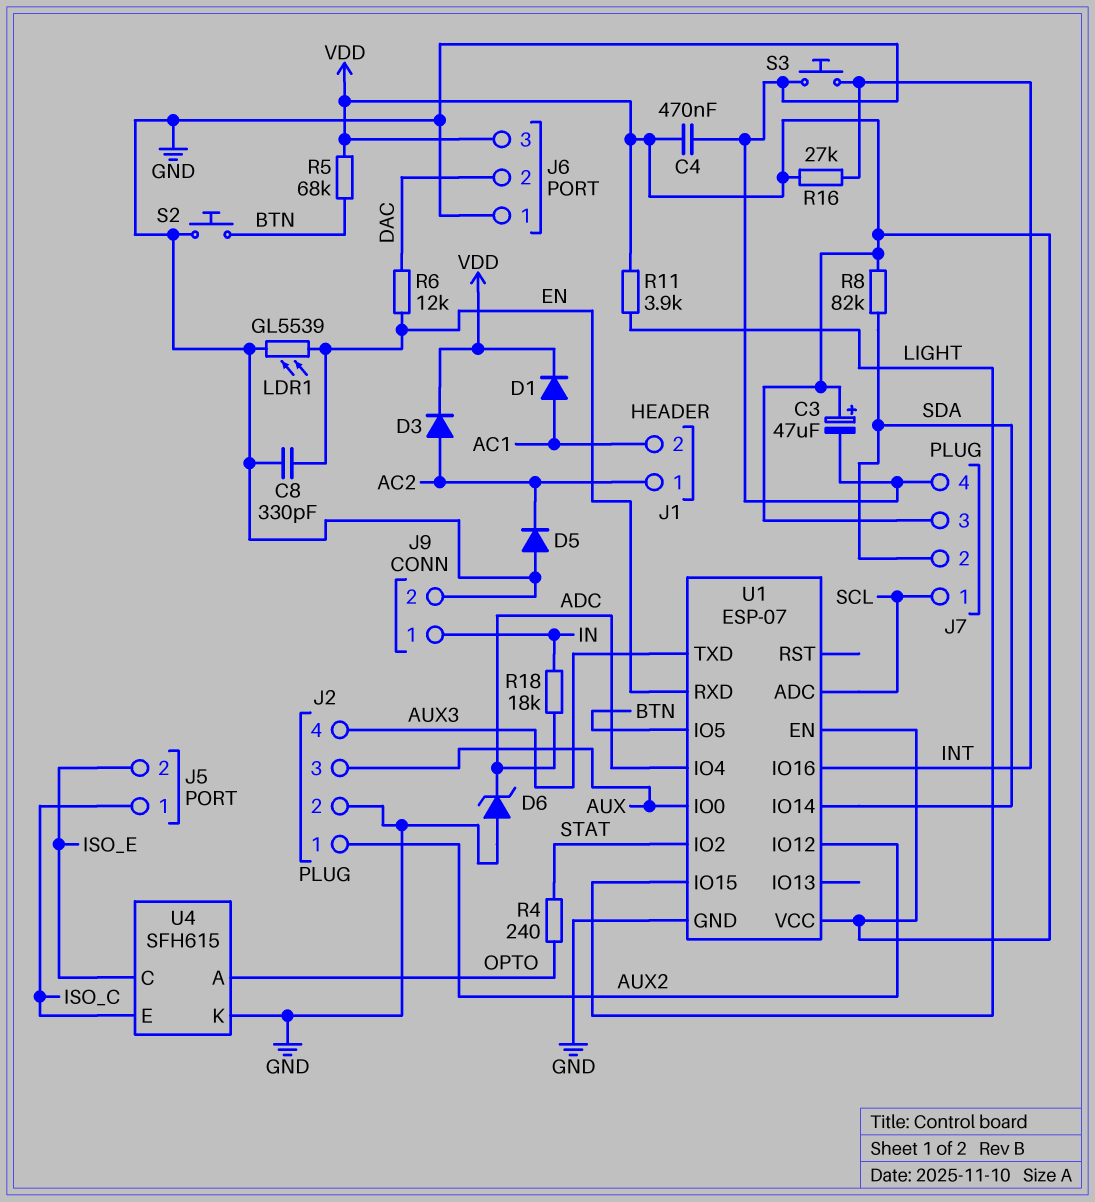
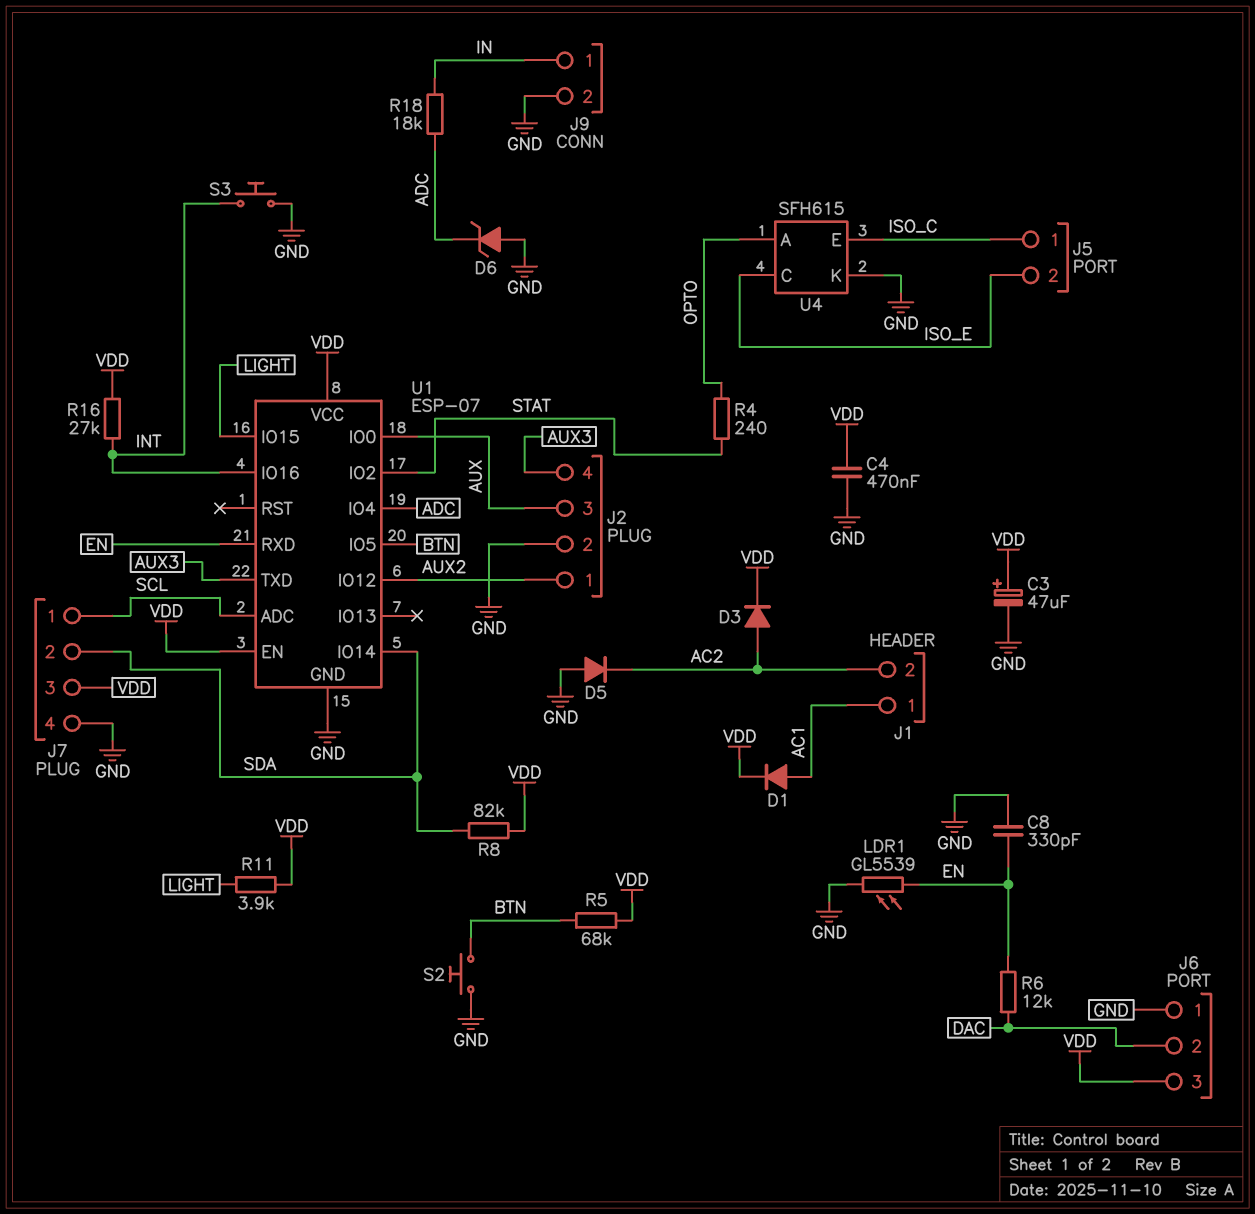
J1 pin 1: AC2 -> AC1
J1 pin 2: AC1 -> AC2

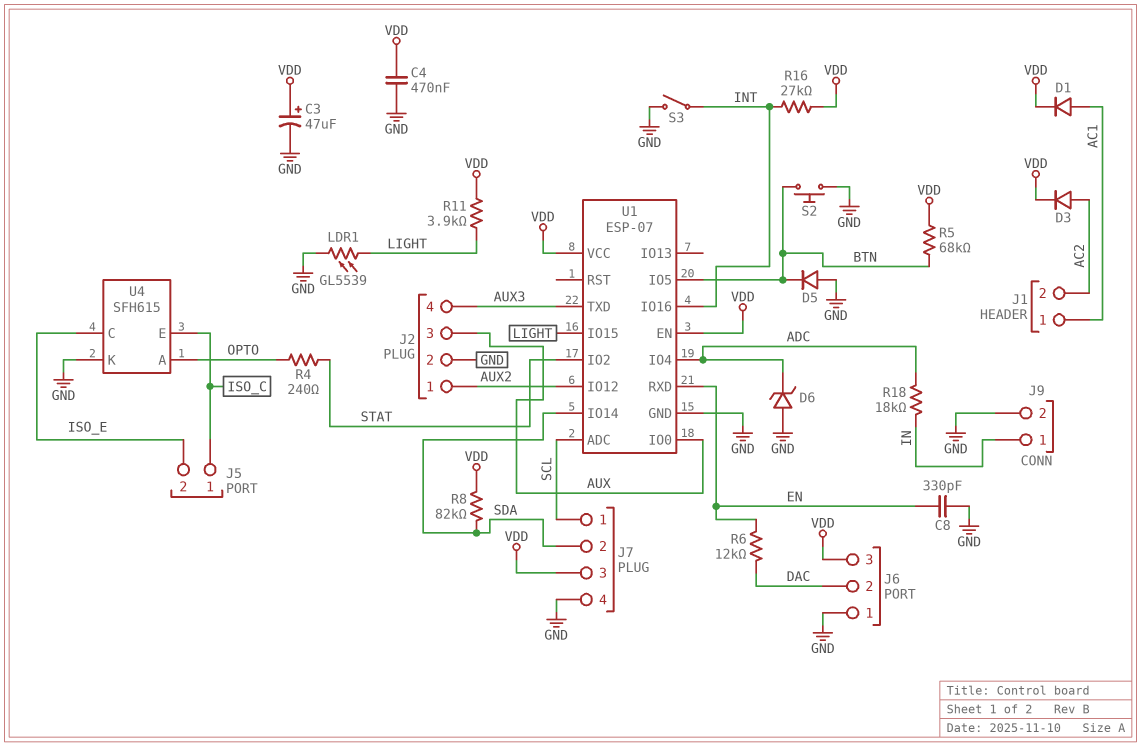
D5: diode (A GND, K AC2) -> diode (A GND, K BTN)
LDR1: GL5539 (EN, GND) -> GL5539 (GND, LIGHT)
S3: button (GND, INT) -> switch (GND, INT)

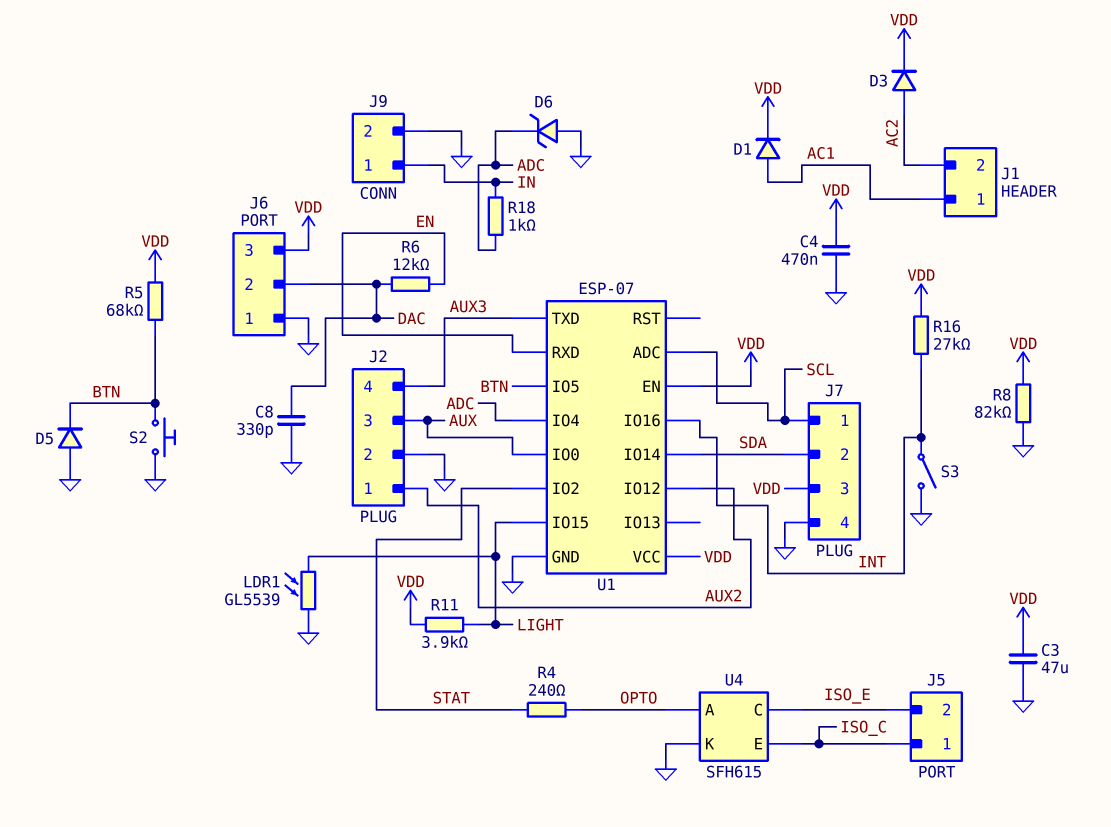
C3: 47uF (plus VDD, minus GND) -> 47uF (GND, VDD)
C8: 330pF (EN, GND) -> 330pF (DAC, GND)
R8: 82k (SDA, VDD) -> 82k (GND, VDD)
R18: 18k (ADC, IN) -> 1k (ADC, IN)

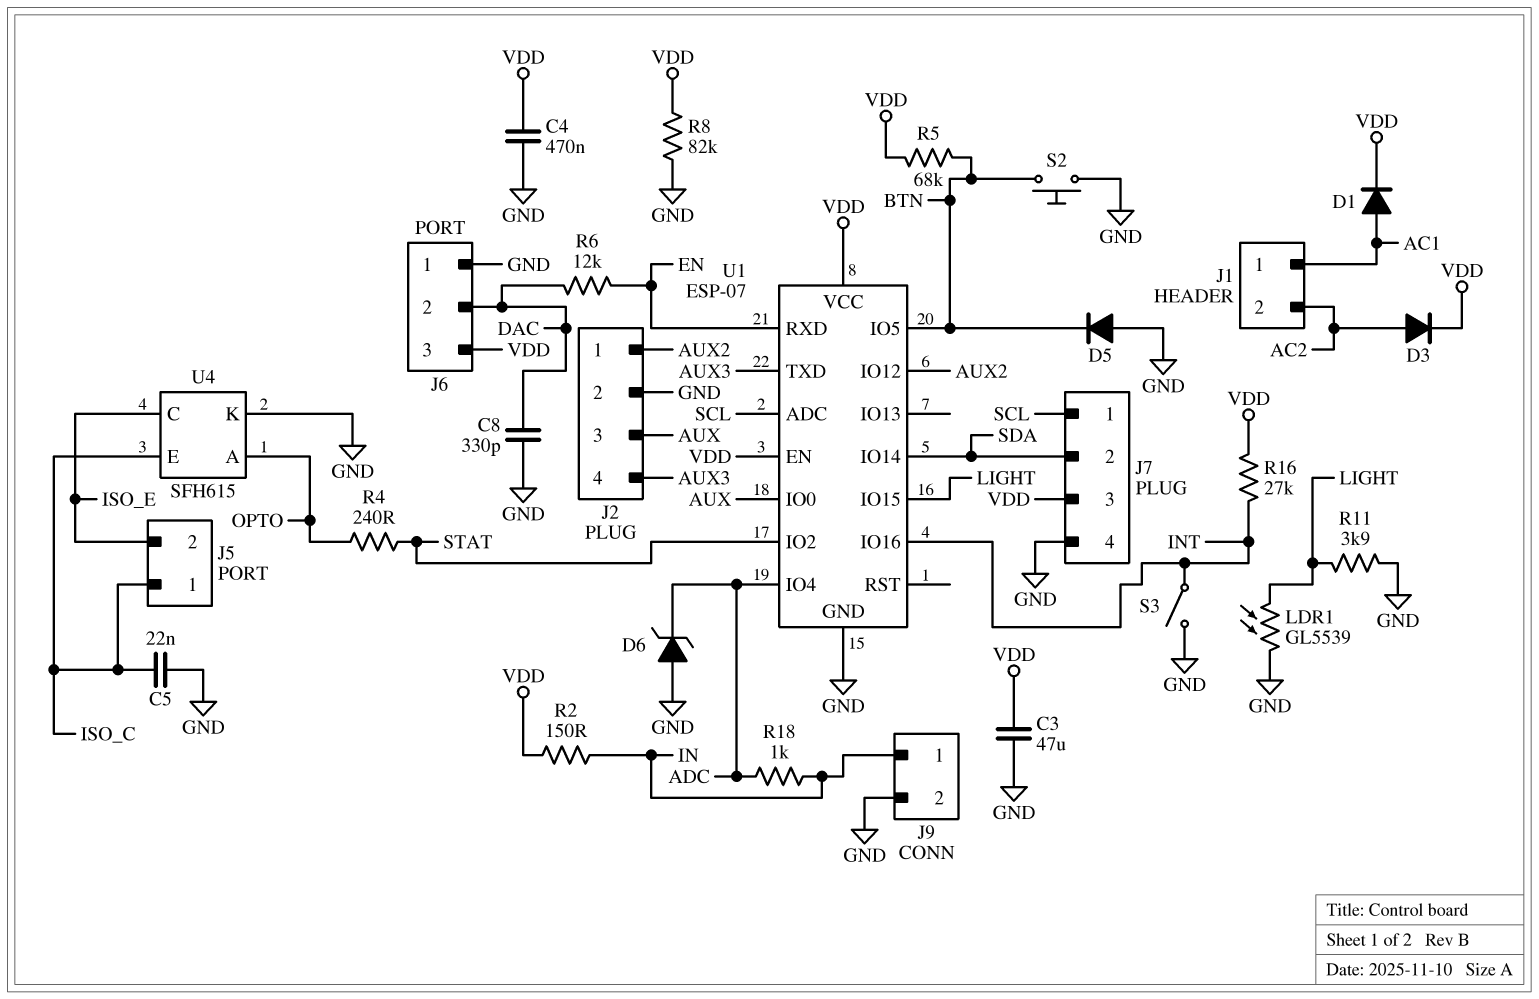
C5: none -> 22nF (GND, ISO_C)
R2: none -> 150 (IN, VDD)
R11: 3.9k (LIGHT, VDD) -> 3.9k (GND, LIGHT)

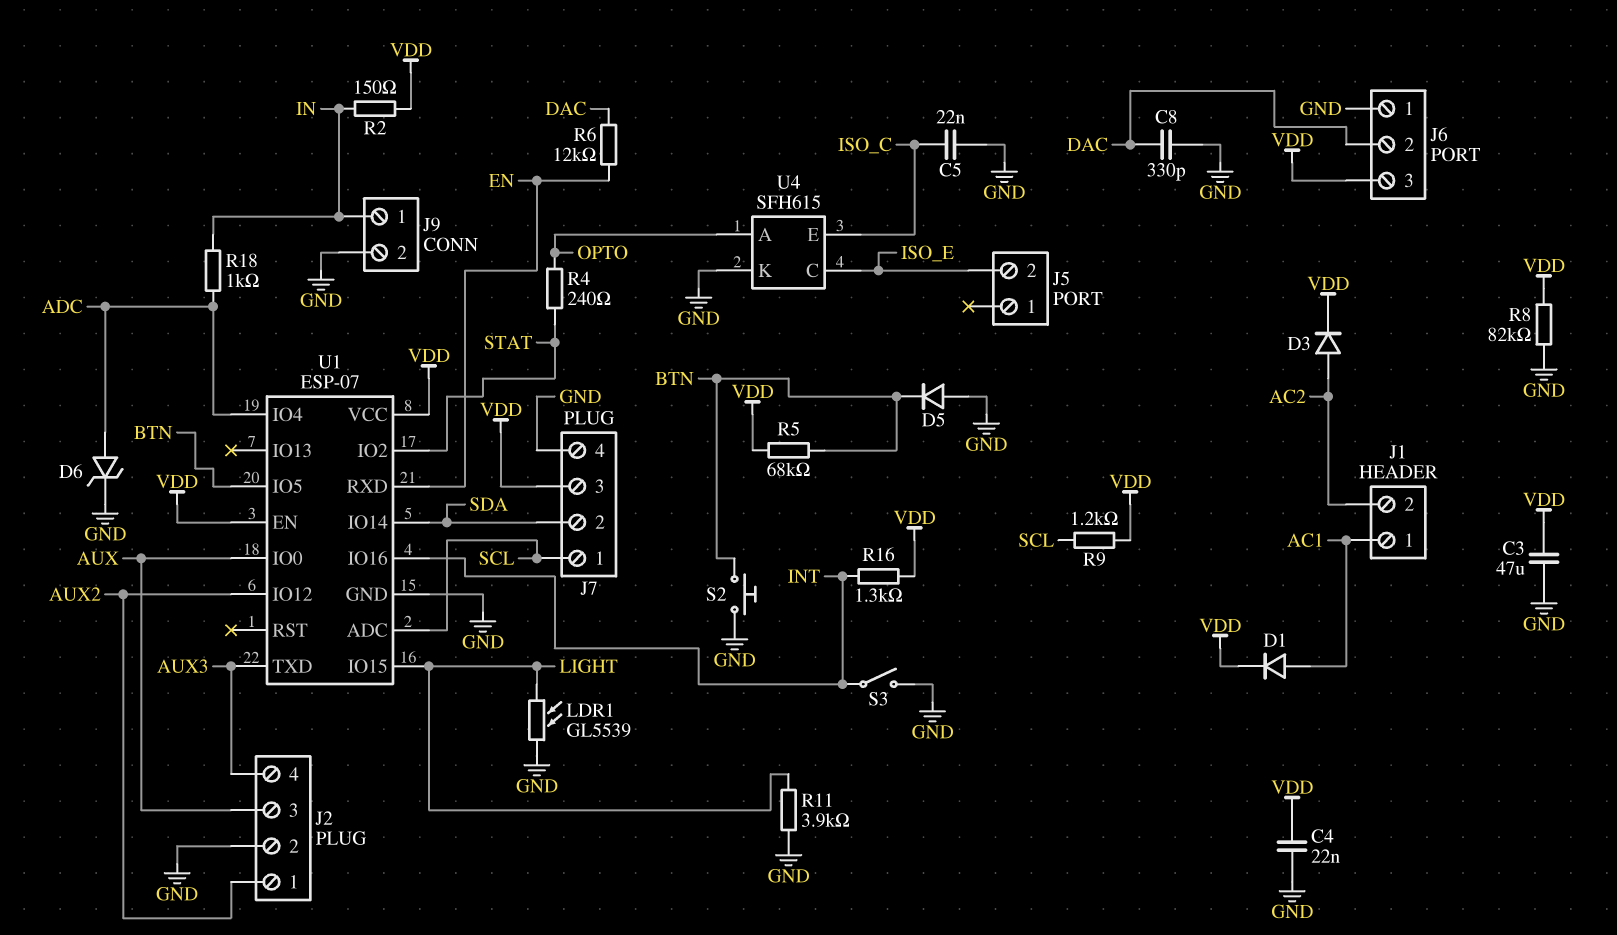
C4: 470nF (GND, VDD) -> 22nF (GND, VDD)
D6: zener (A GND, K ADC) -> zener (A ADC, K GND)
J5 pin 1: ISO_C -> none
R9: none -> 1.2k (SCL, VDD)
R16: 27k (INT, VDD) -> 1.3k (INT, VDD)

